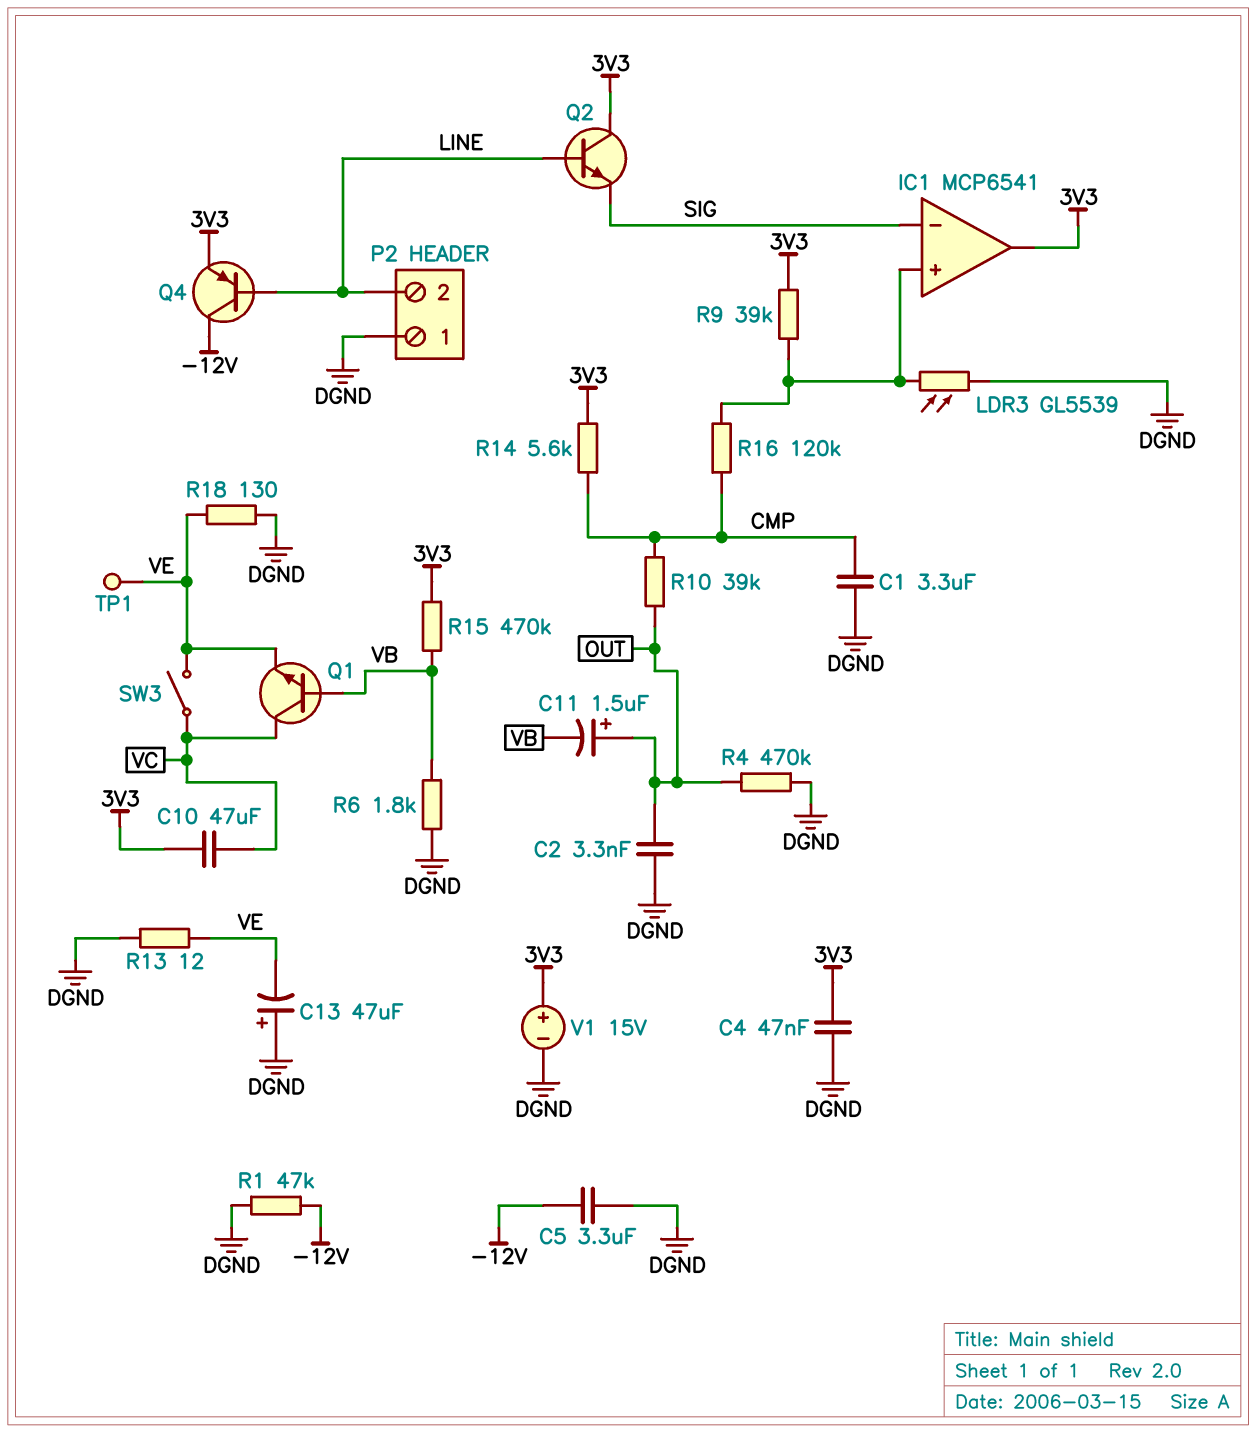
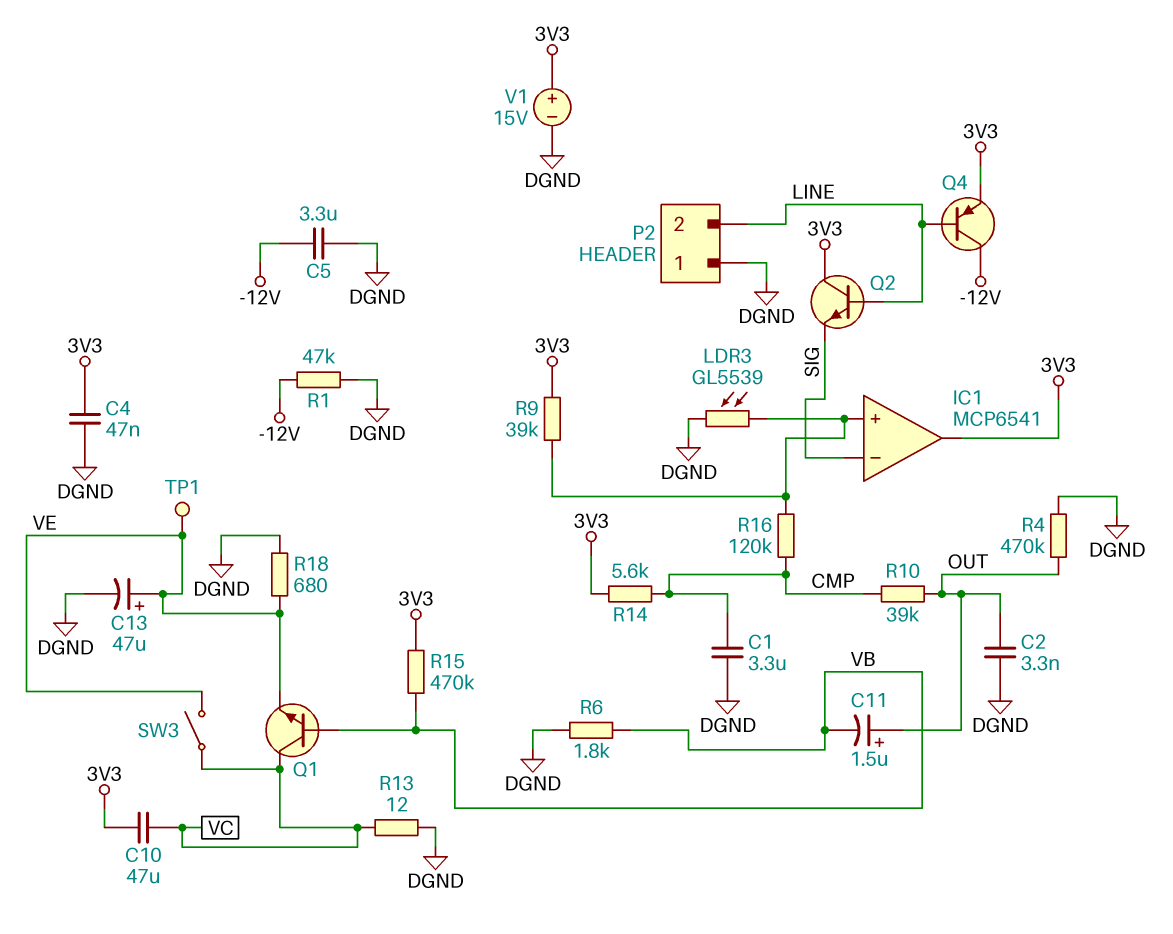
C13: 47uF (plus DGND, minus VE) -> 47uF (plus VE, minus DGND)
R13: 12 (DGND, VE) -> 12 (DGND, VC)
R18: 130 (DGND, VE) -> 680 (DGND, VE)

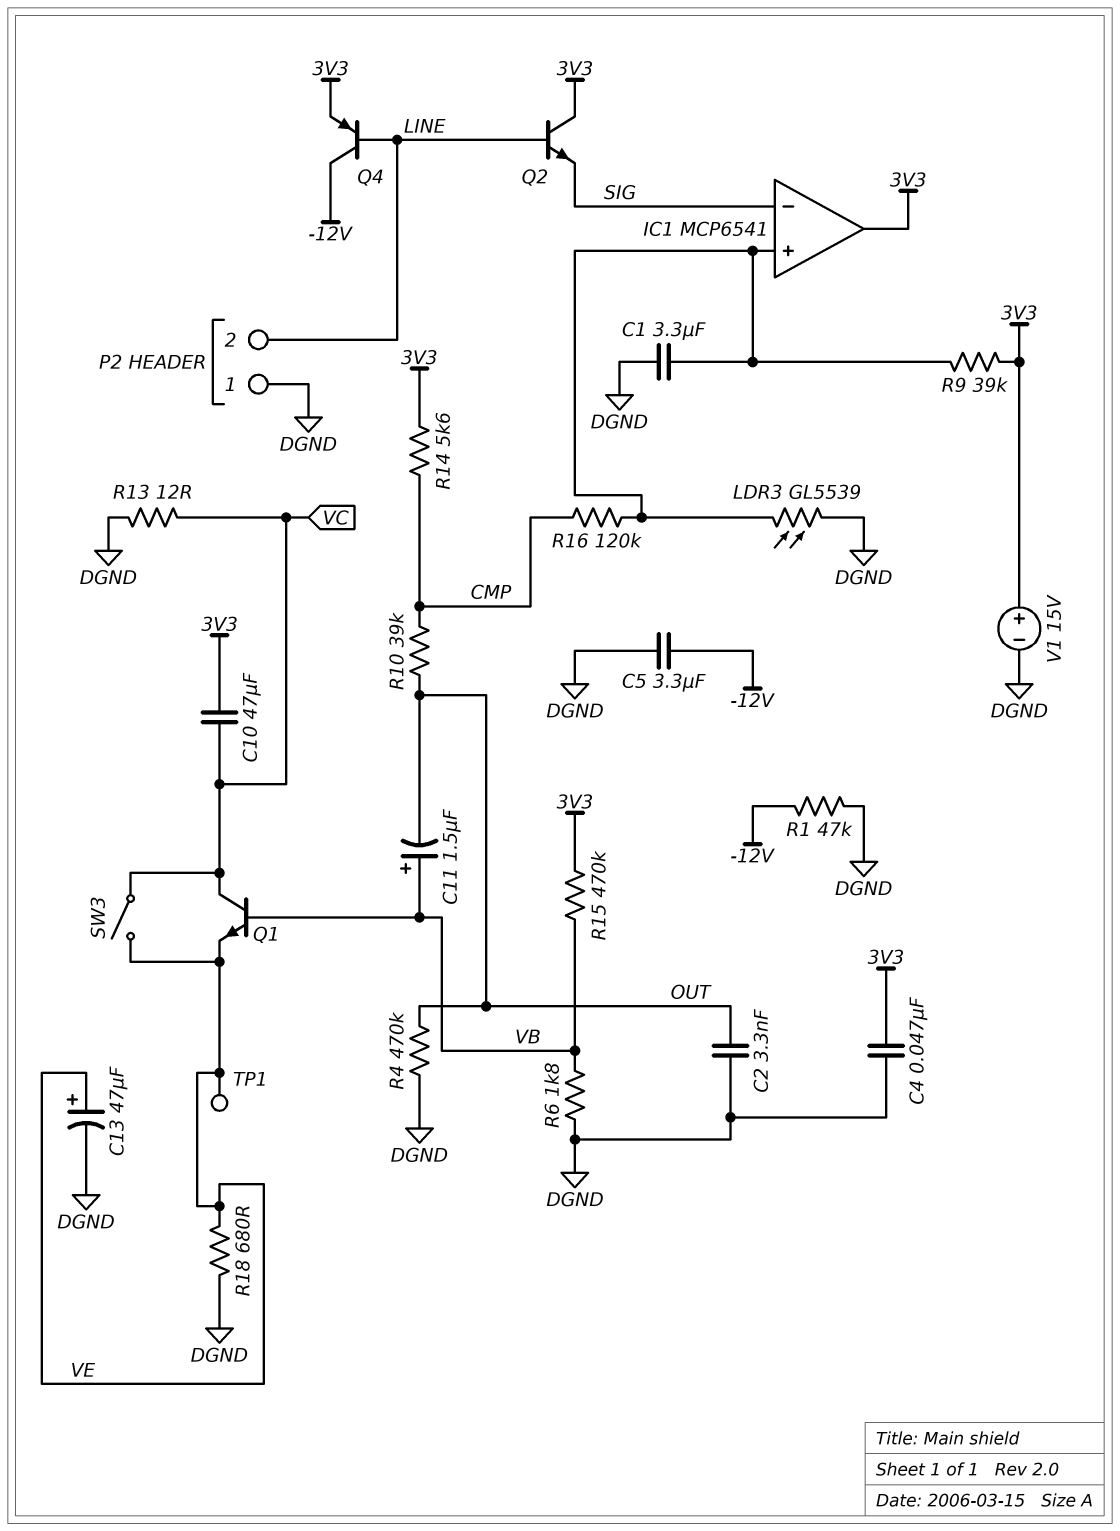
C1: 3.3uF (CMP, DGND) -> 3.3uF (DGND, IC1/in+)
C11: 1.5uF (plus OUT, minus VB) -> 1.5uF (plus VB, minus OUT)

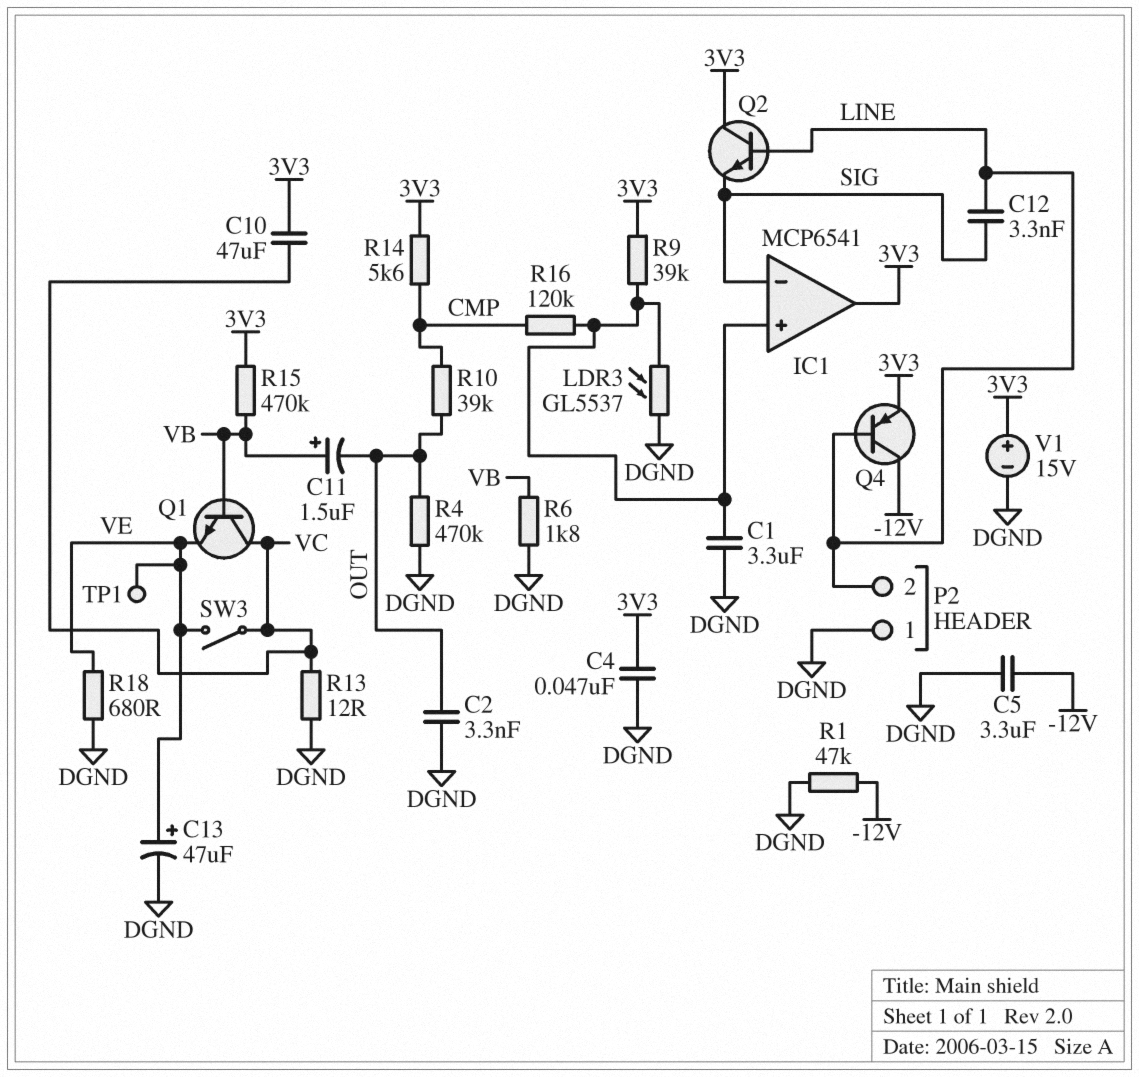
C12: none -> 3.3nF (LINE, SIG)
LDR3: GL5539 (DGND, IC1/in+) -> GL5537 (DGND, IC1/in+)

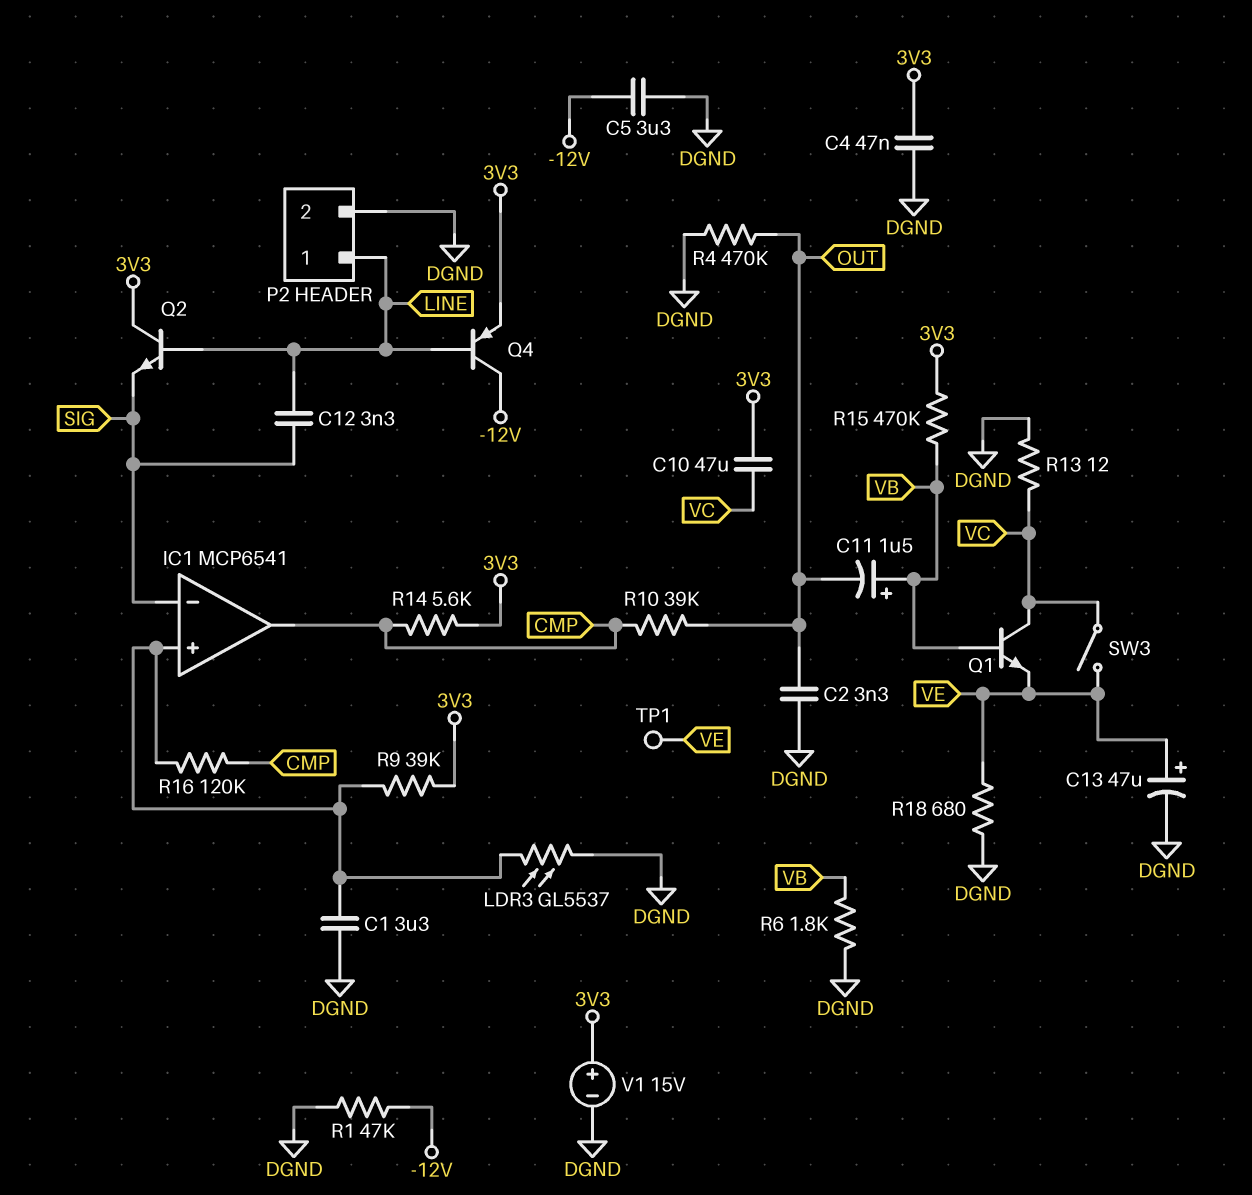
IC1 pin out: 3V3 -> CMP
P2 pin 1: DGND -> LINE
P2 pin 2: LINE -> DGND

